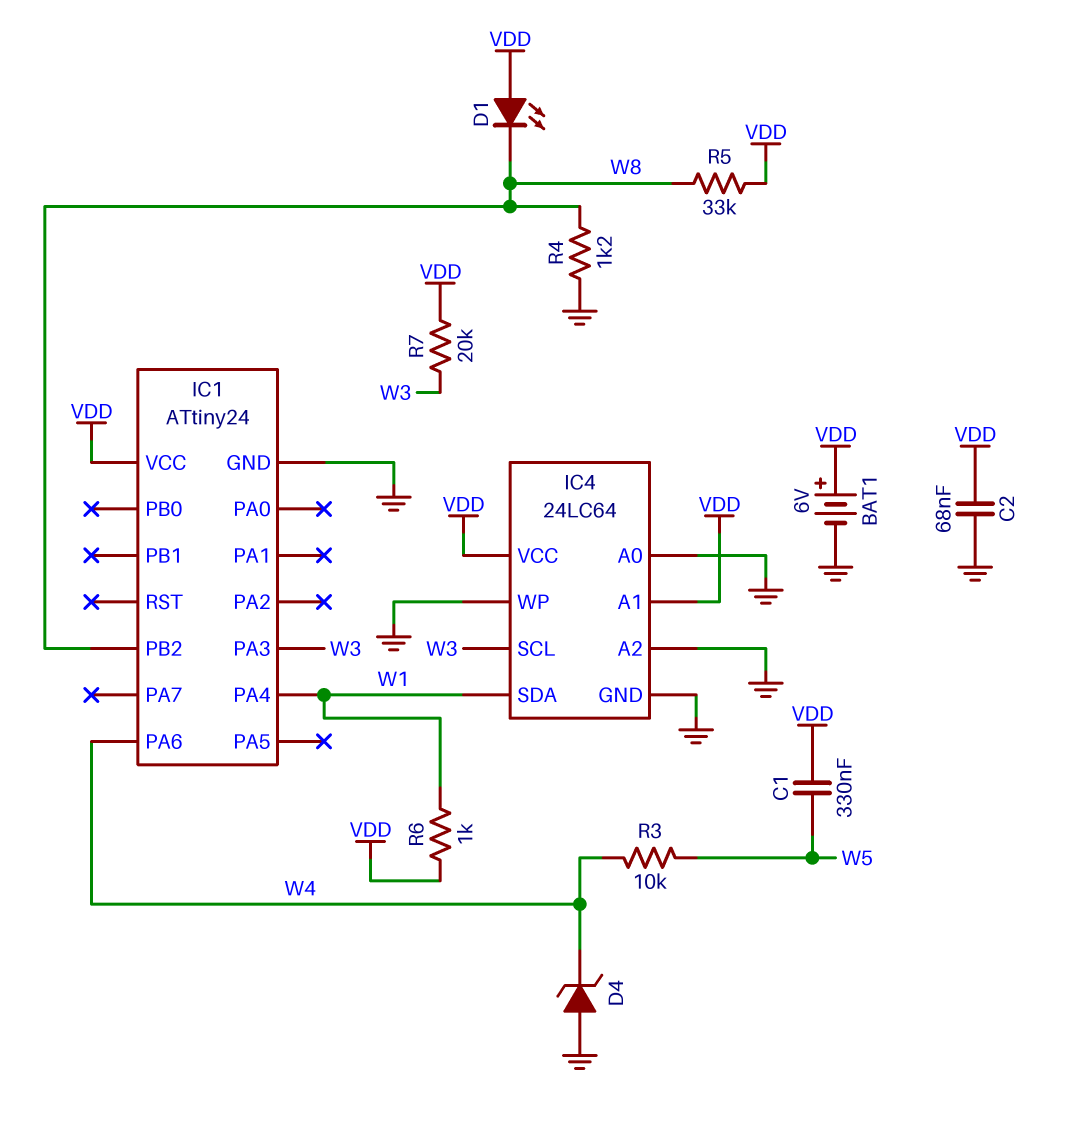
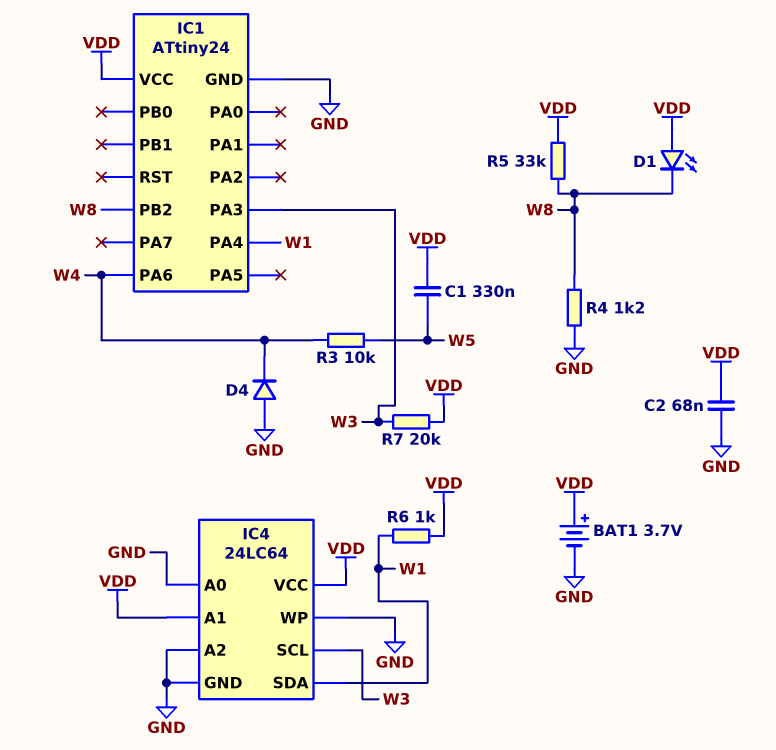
BAT1: 6V (plus VDD, minus GND) -> 3.7V (plus VDD, minus GND)
D4: zener (A GND, K W4) -> diode (A GND, K W4)

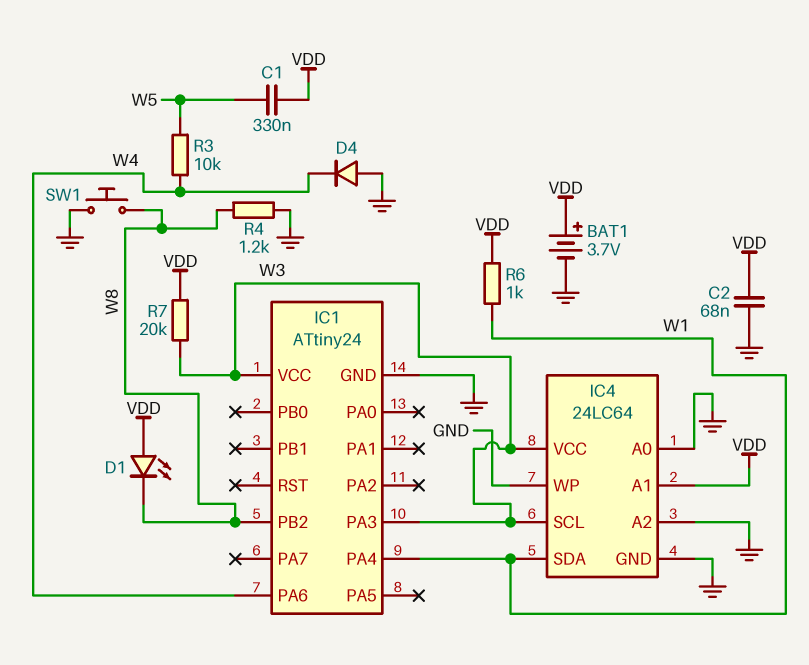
IC1 pin VCC: VDD -> W3
IC4 pin VCC: VDD -> W3
R5: 33k (VDD, W8) -> none
SW1: none -> button (GND, W8)

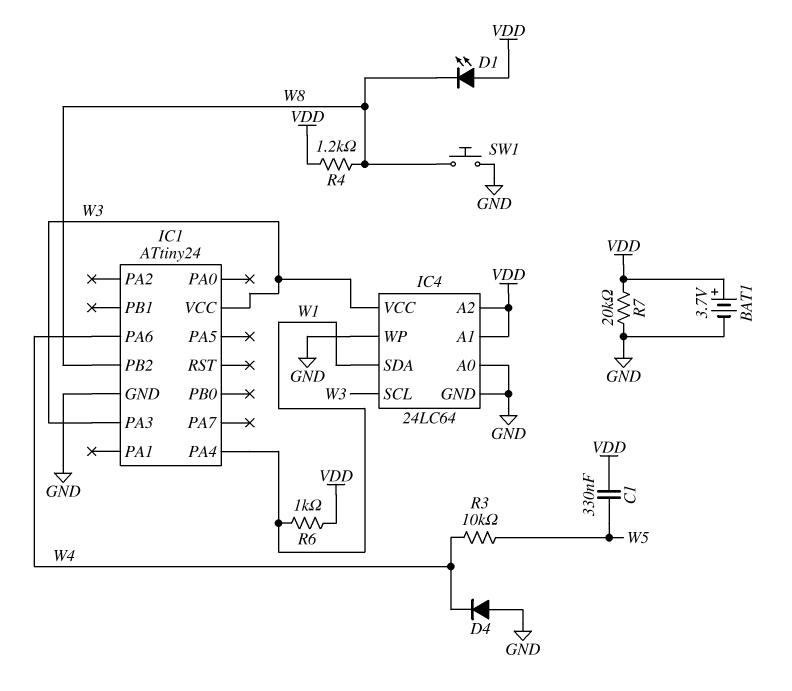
C2: 68nF (GND, VDD) -> none
IC4 pin A2: GND -> VDD
R4: 1.2k (GND, W8) -> 1.2k (VDD, W8)
R7: 20k (VDD, W3) -> 20k (GND, VDD)

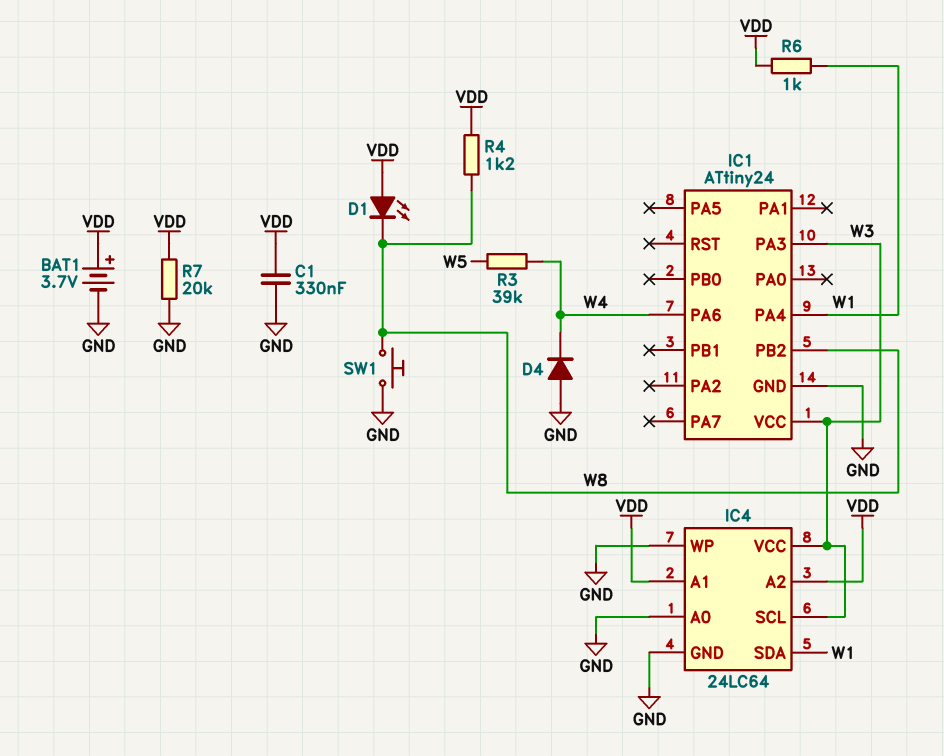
C1: 330nF (VDD, W5) -> 330nF (GND, VDD)
R3: 10k (W4, W5) -> 39k (W4, W5)

